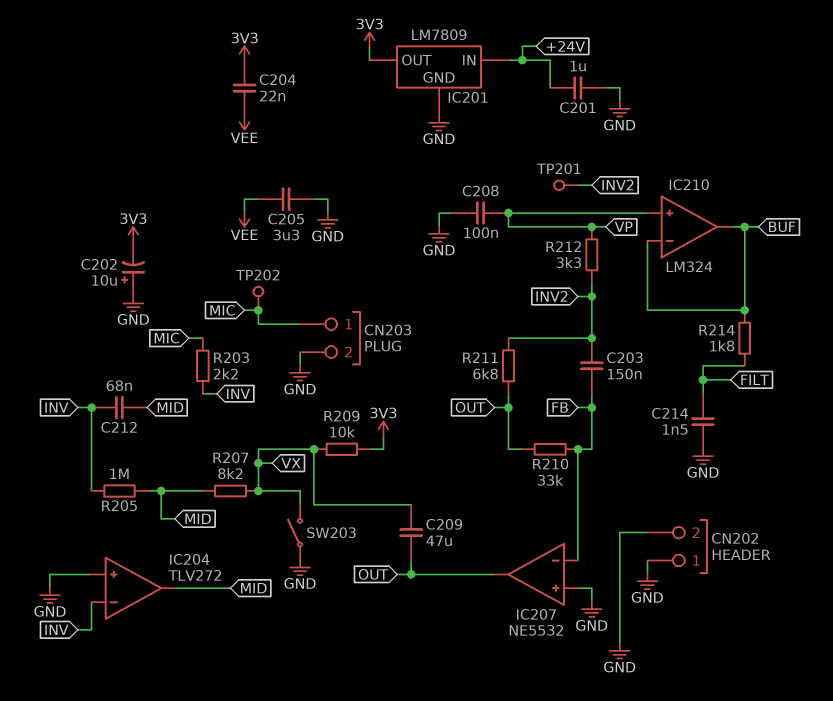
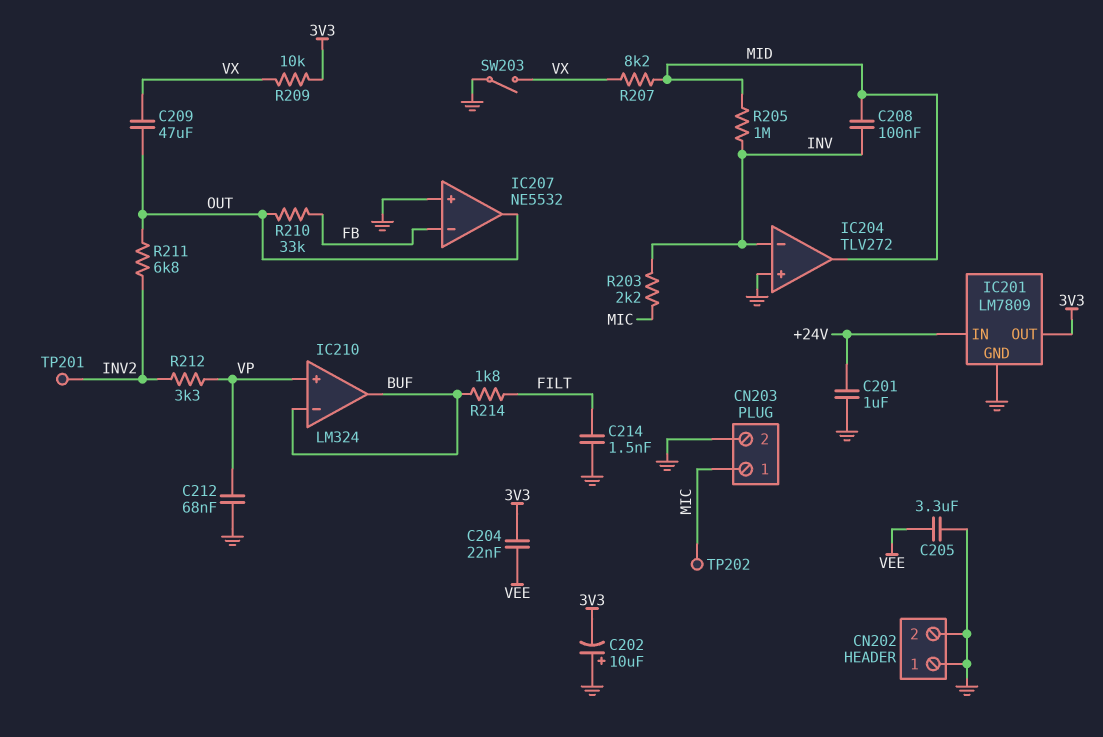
C203: 150nF (FB, INV2) -> none
C208: 100nF (GND, VP) -> 100nF (INV, MID)
C212: 68nF (INV, MID) -> 68nF (GND, VP)

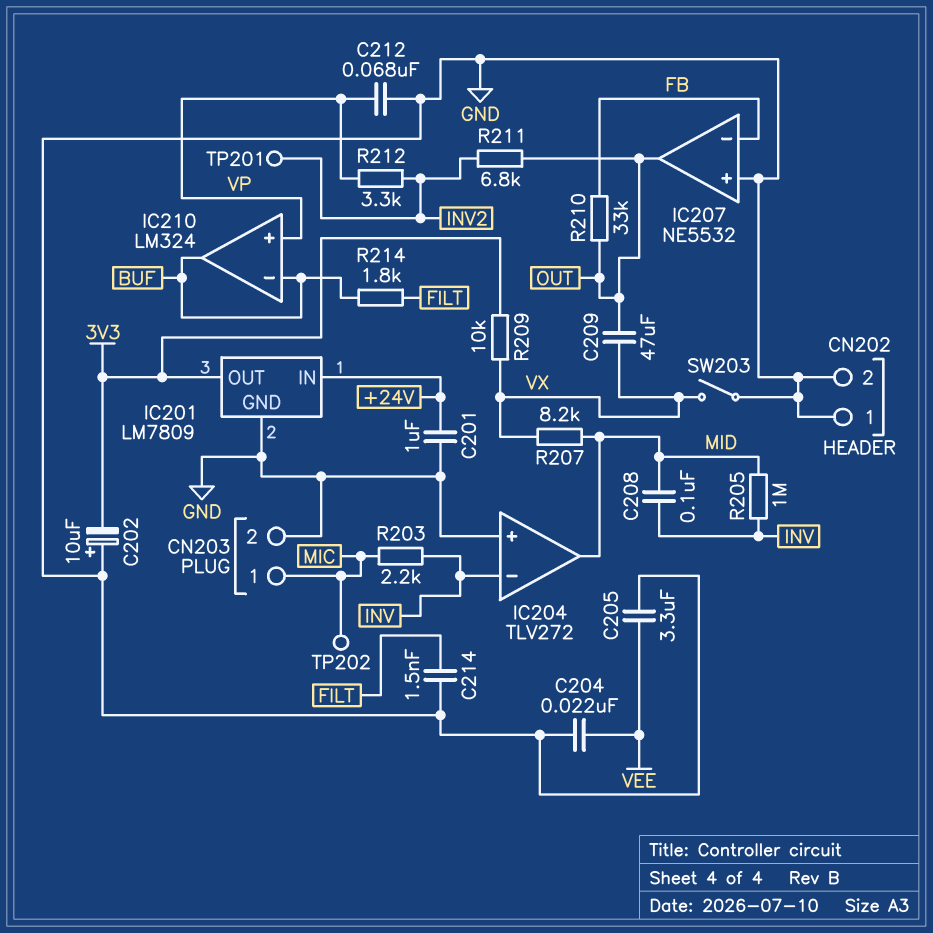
C204: 22nF (3V3, VEE) -> 22nF (GND, VEE)

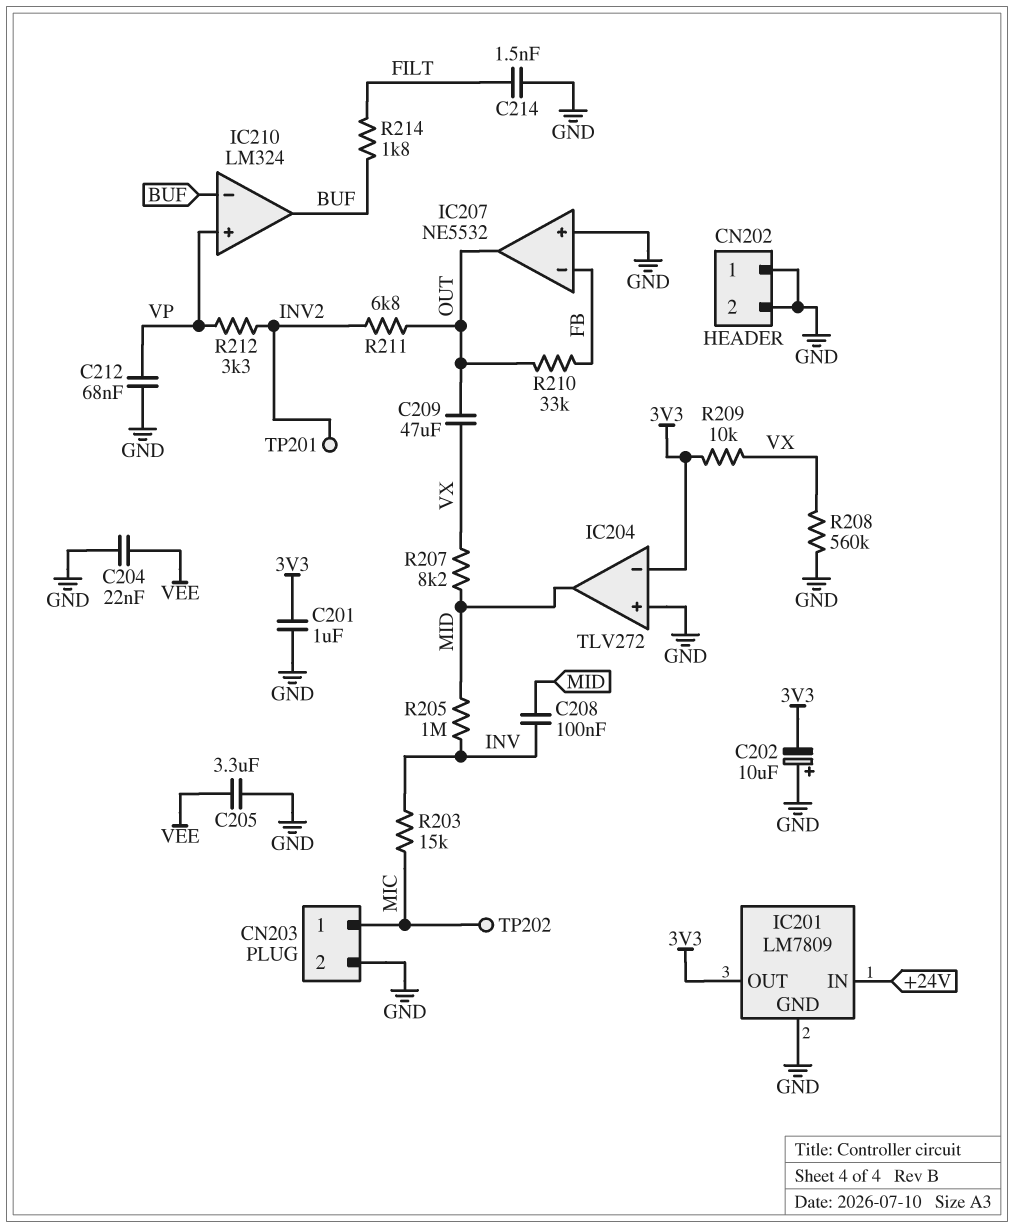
C201: 1uF (+24V, GND) -> 1uF (3V3, GND)
IC204 pin in-: INV -> 3V3
R203: 2.2k (INV, MIC) -> 15k (INV, MIC)
R208: none -> 560k (GND, VX)
SW203: switch (GND, VX) -> none

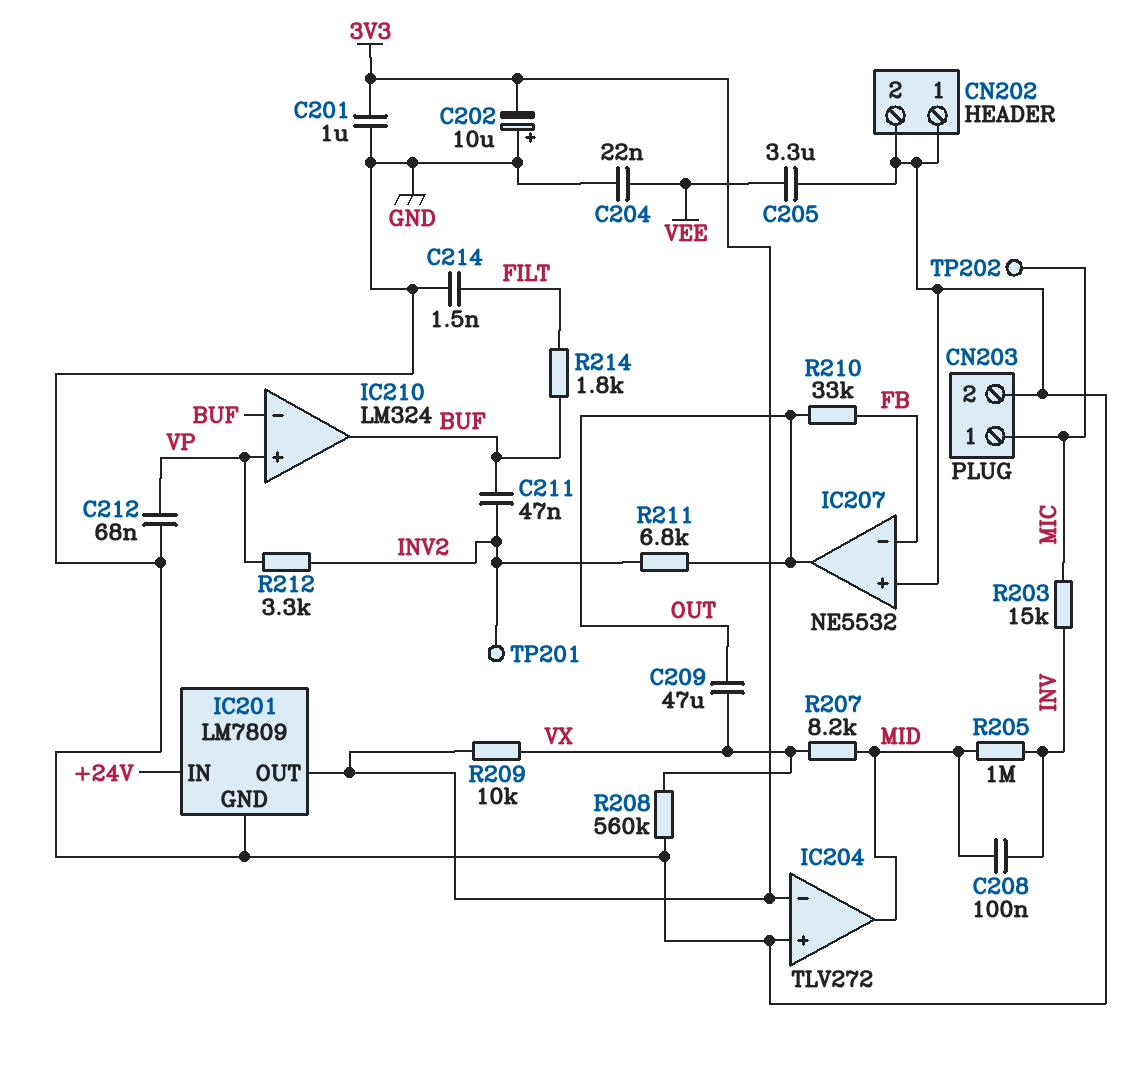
C211: none -> 47nF (BUF, INV2)

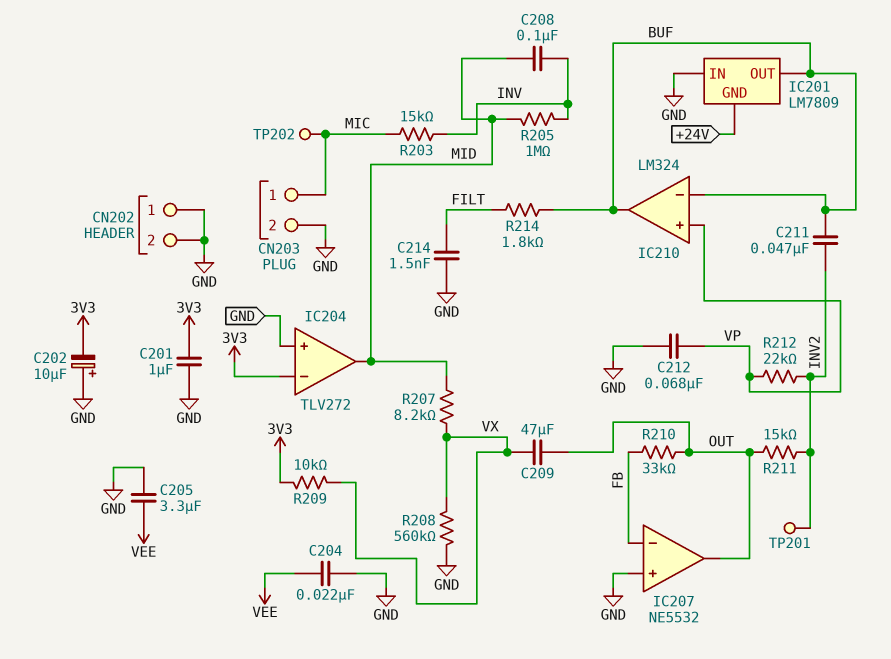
IC201 pin GND: GND -> +24V
IC201 pin IN: +24V -> GND
IC201 pin OUT: 3V3 -> BUF
R211: 6.8k (INV2, OUT) -> 15k (INV2, OUT)
R212: 3.3k (INV2, VP) -> 22k (INV2, VP)

